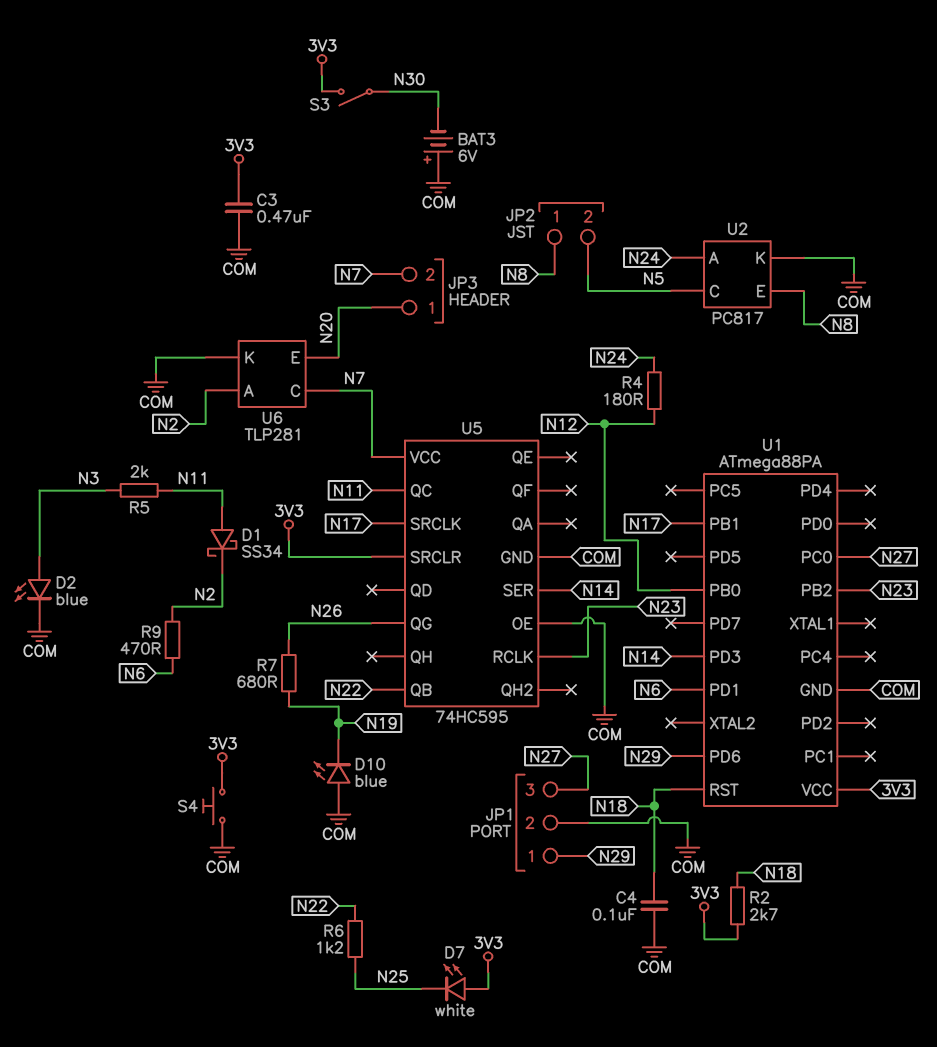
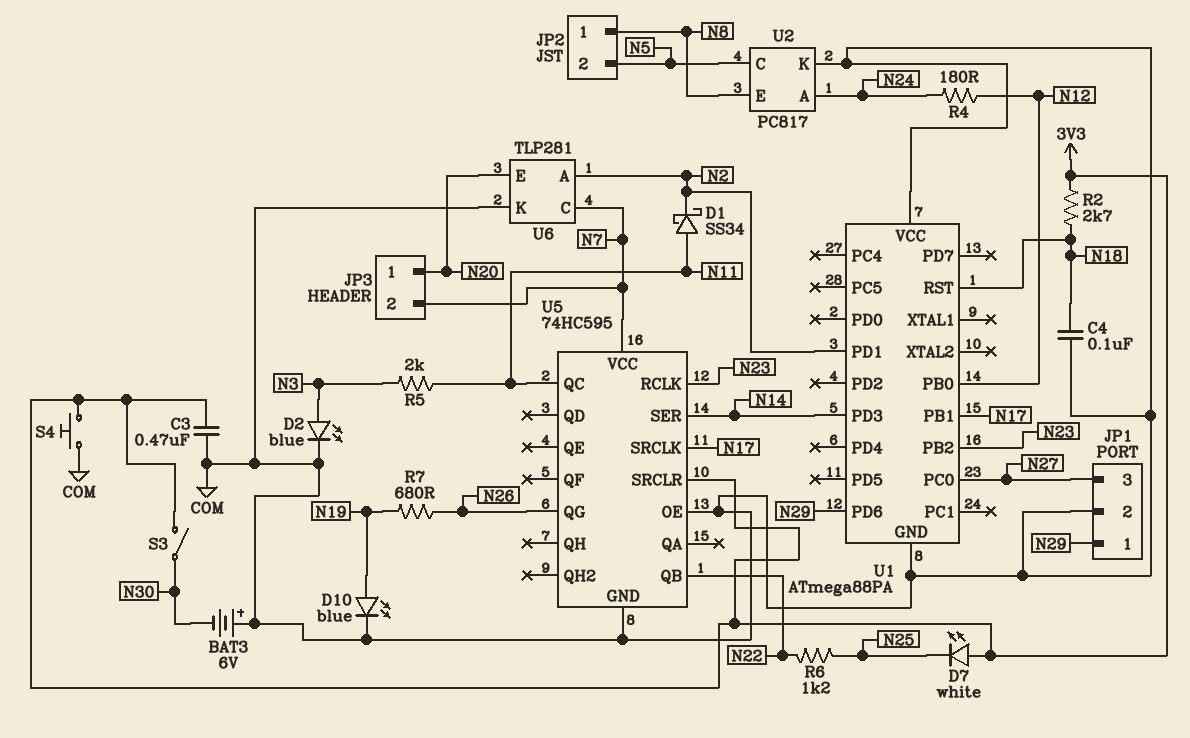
D10: LED blue (A COM, K N19) -> LED blue (A N19, K COM)
R9: 470 (N2, N6) -> none
U1 pin PD1: N6 -> N2
U1 pin VCC: 3V3 -> COM

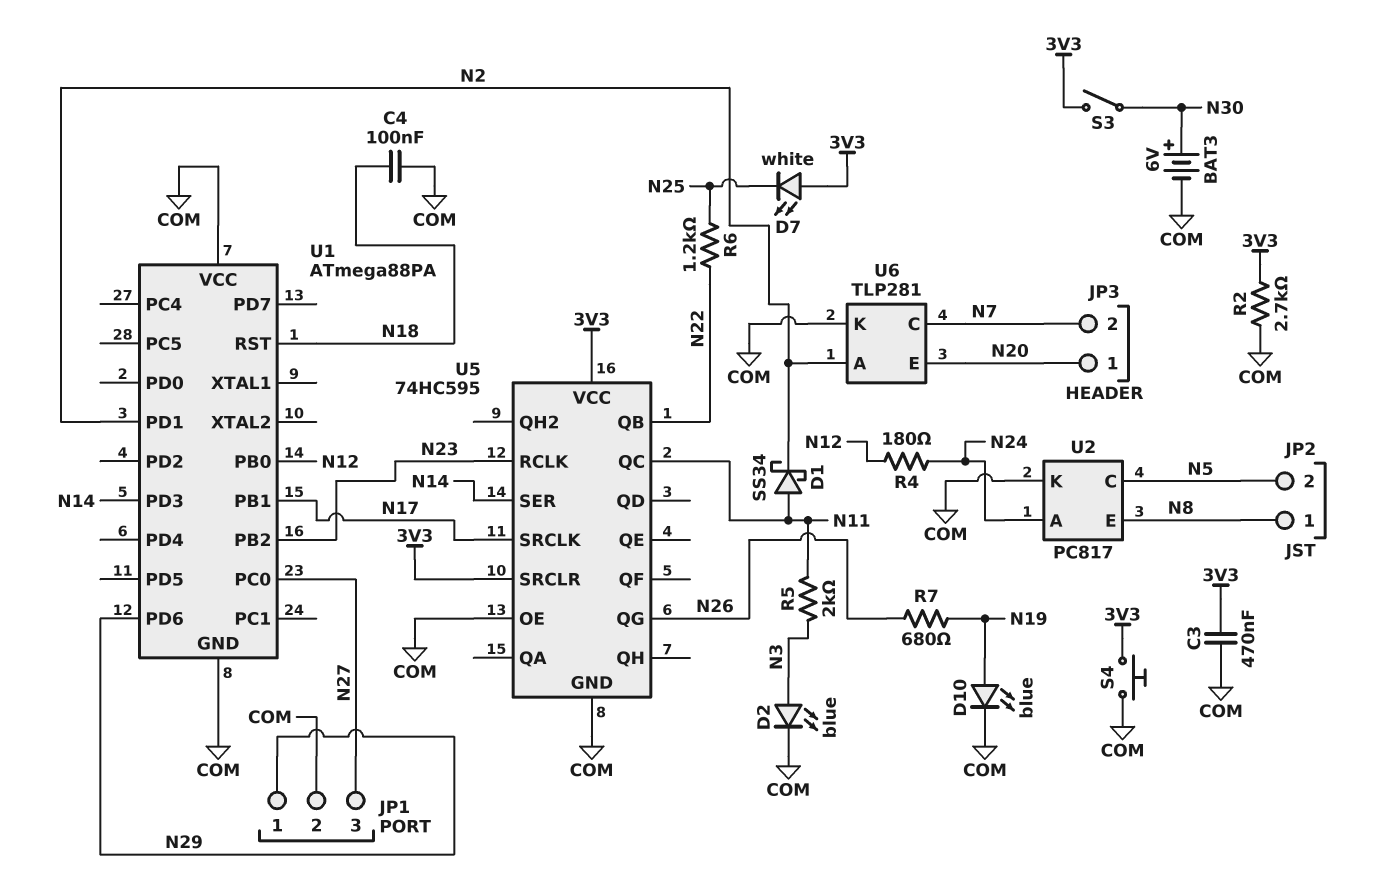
BAT3: 6V (plus COM, minus N30) -> 6V (plus N30, minus COM)
R2: 2.7k (3V3, N18) -> 2.7k (3V3, COM)
U5 pin VCC: N7 -> 3V3

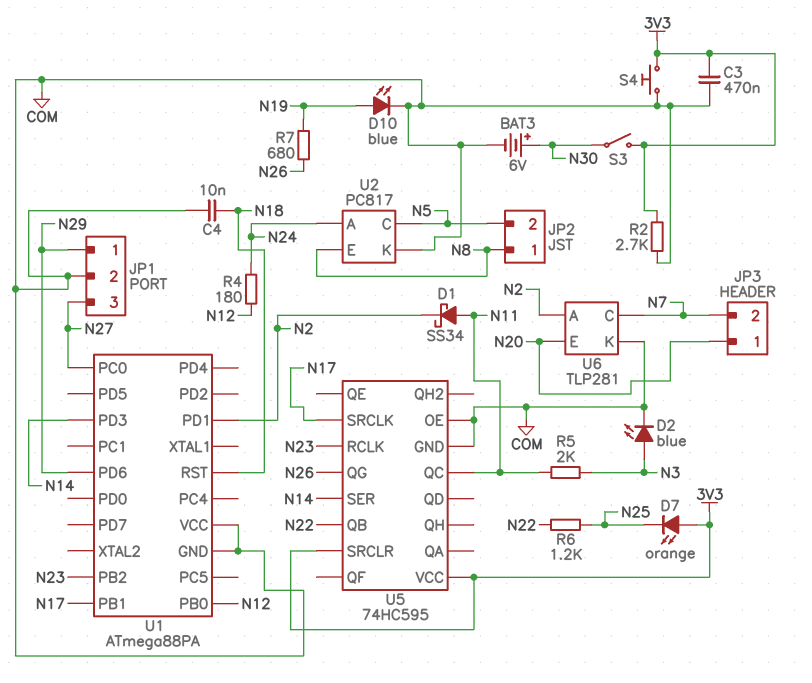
C4: 100nF (COM, N18) -> 10nF (COM, N18)
D7: LED white (A 3V3, K N25) -> LED orange (A 3V3, K N25)

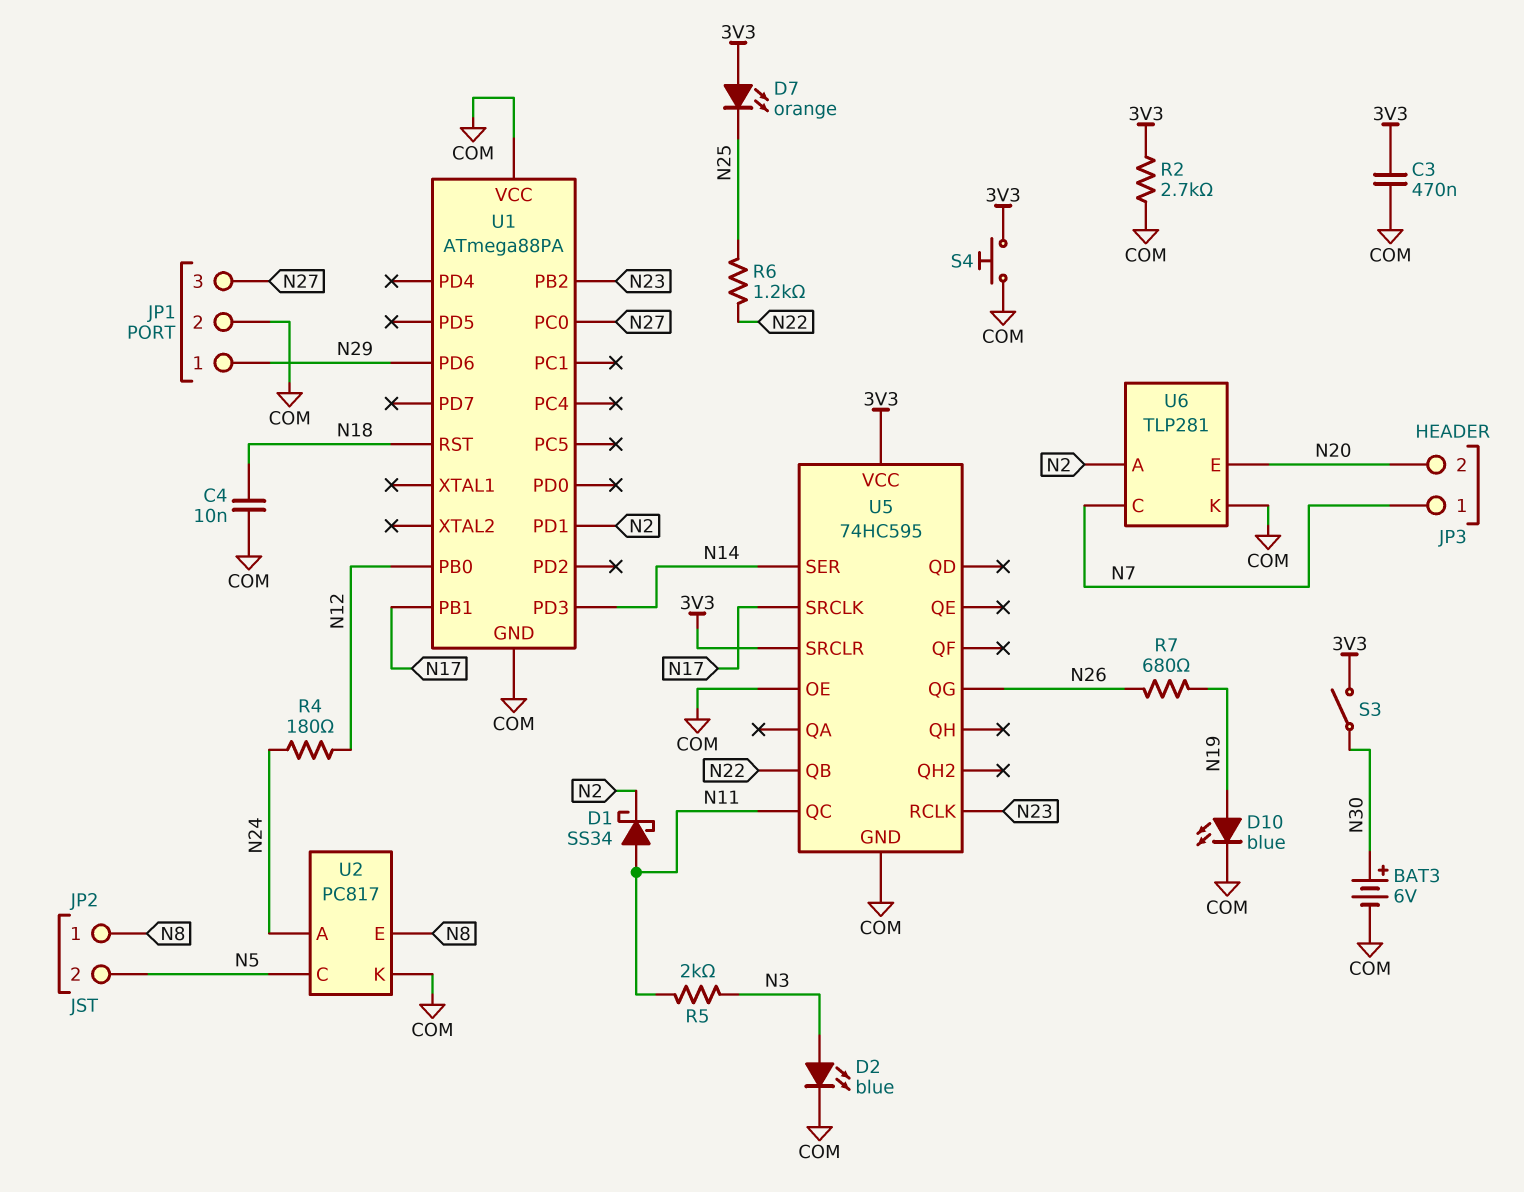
JP3 pin 1: N20 -> N7
JP3 pin 2: N7 -> N20

